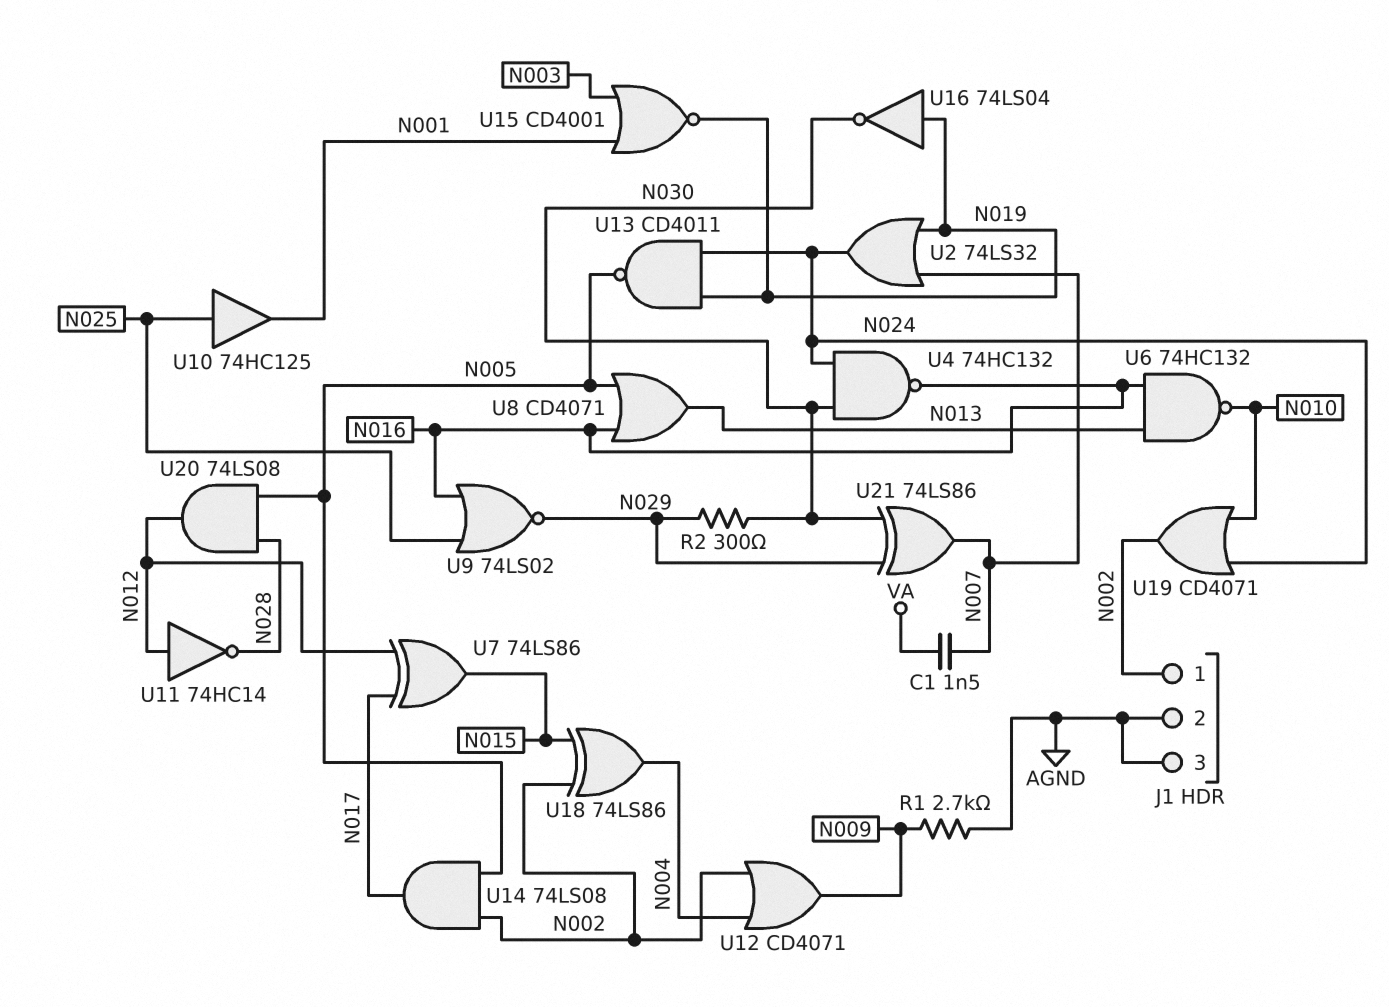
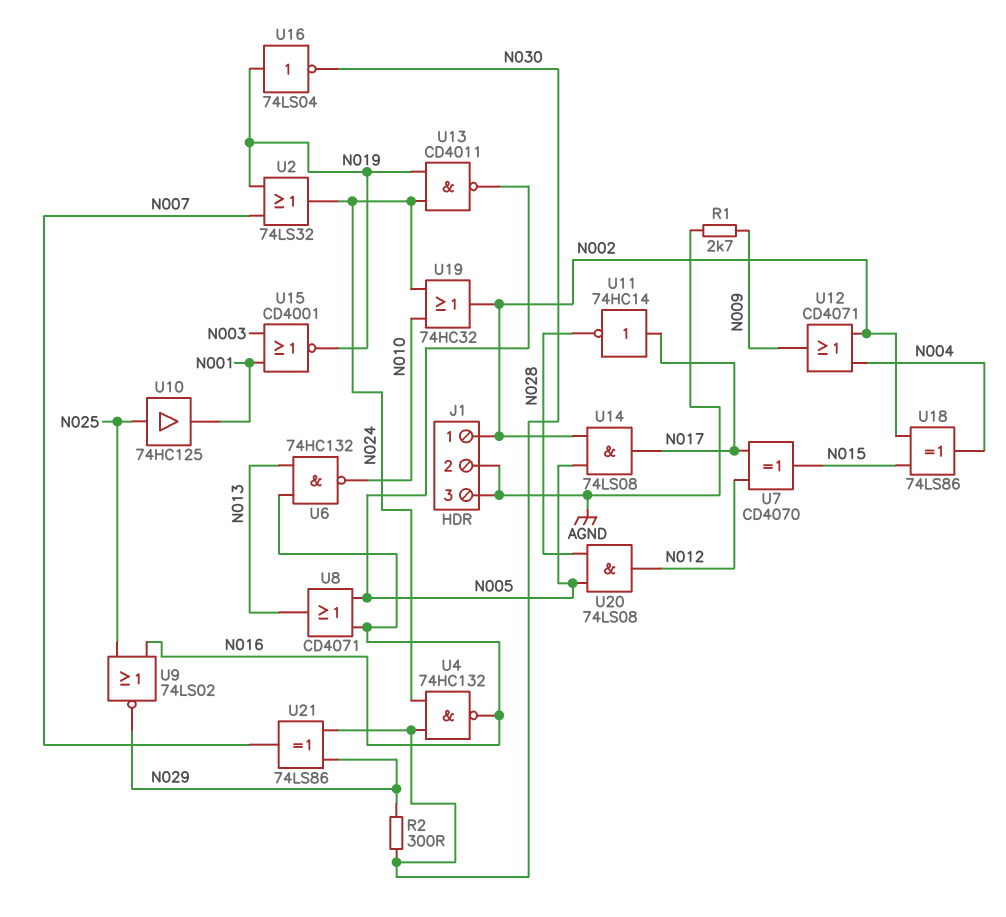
C1: 1.5nF (N007, VA) -> none
U7: XOR 74LS86 (in N012, in N017, out N015) -> XOR CD4070 (in N012, in N017, out N015)
U11: NOT 74HC14 (in N012, out N028) -> NOT 74HC14 (in N017, out N028)
U19: OR CD4071 (in N010, in N024, out N002) -> OR 74HC32 (in N010, in N024, out N002)

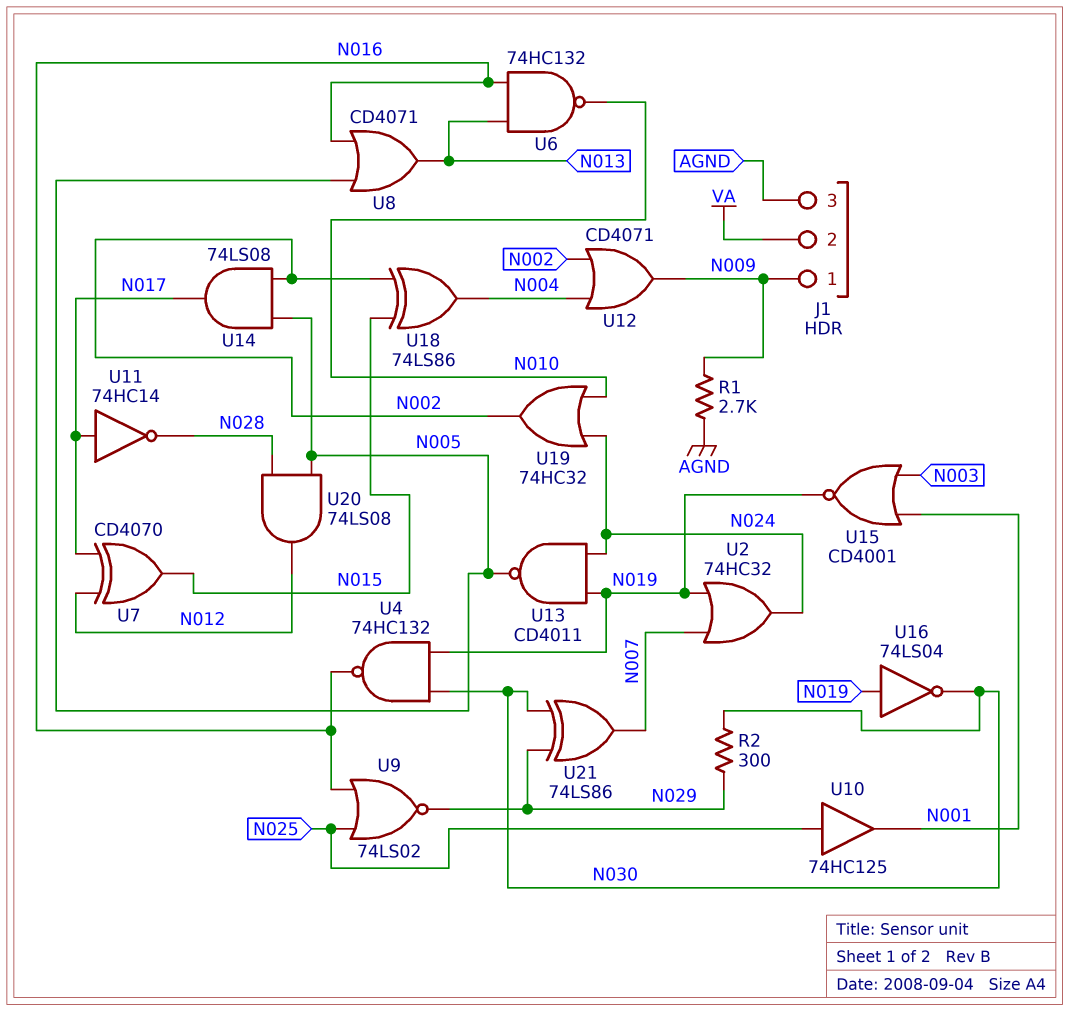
J1 pin 1: N002 -> N009
J1 pin 2: AGND -> VA
U2: OR 74LS32 (in N007, in N019, out N024) -> OR 74HC32 (in N007, in N019, out N024)
U4: NAND 74HC132 (in N024, in N030, out N016) -> NAND 74HC132 (in N019, in N030, out N016)

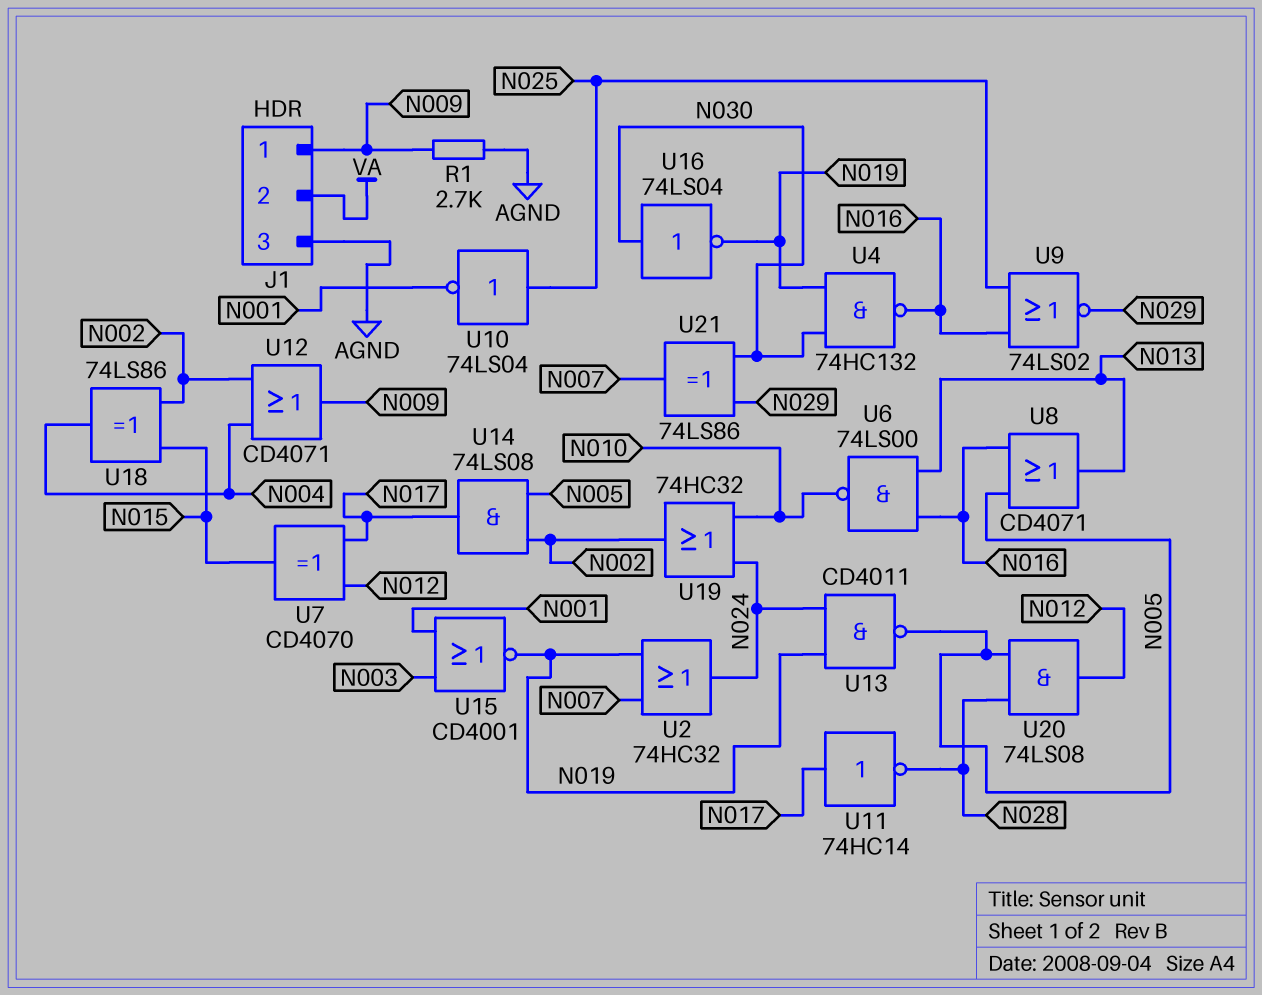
R2: 300 (N029, N030) -> none
U6: NAND 74HC132 (in N013, in N016, out N010) -> NAND 74LS00 (in N013, in N016, out N010)
U10: buffer 74HC125 (in N025, out N001) -> NOT 74LS04 (in N025, out N001)
U16: NOT 74LS04 (in N019, out N030) -> NOT 74LS04 (in N030, out N019)

